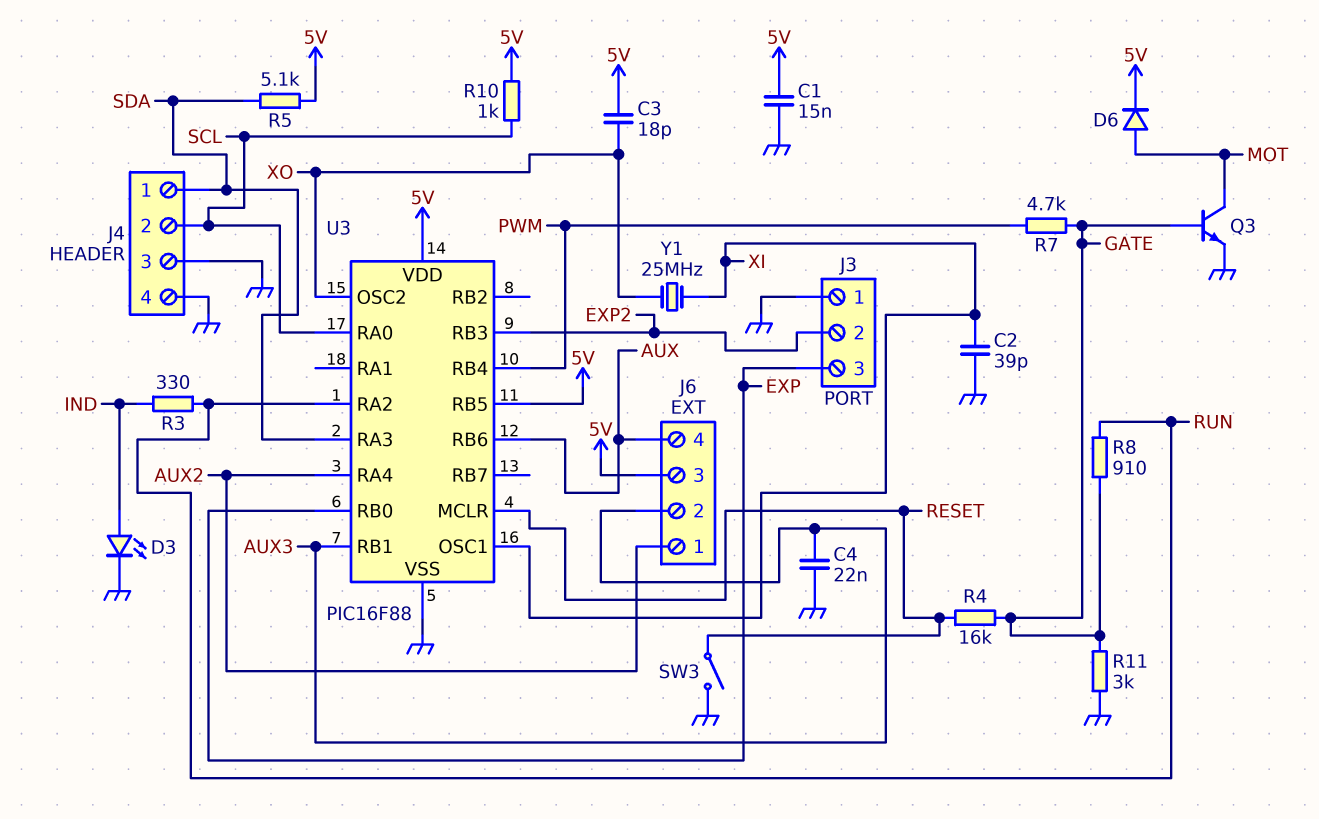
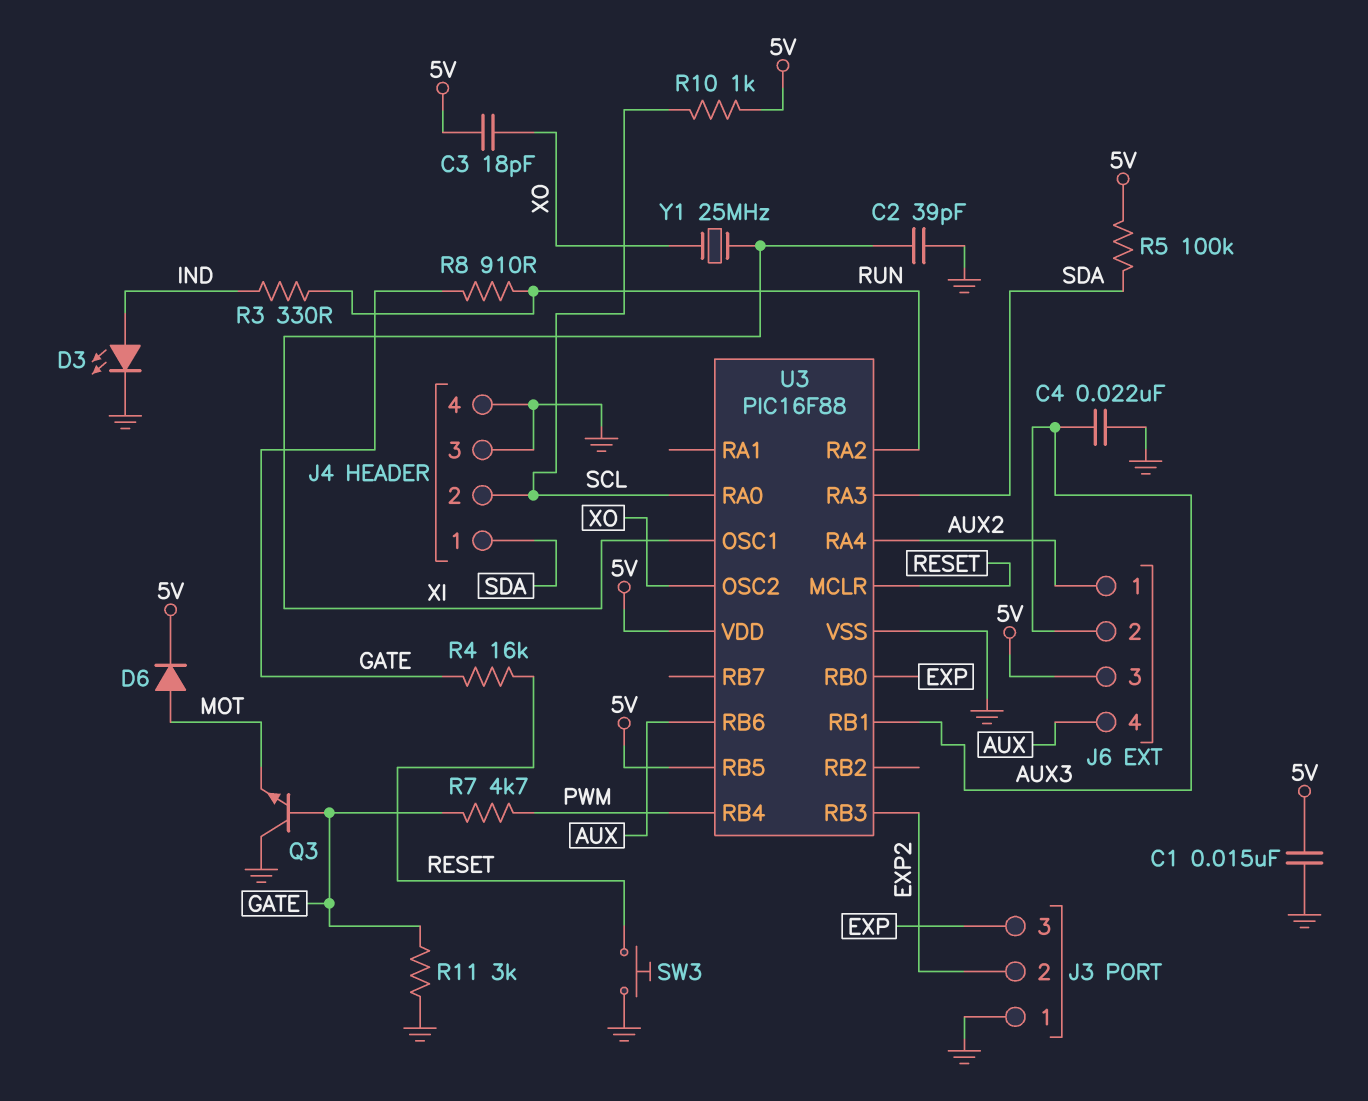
Q3: NPN (B GATE, C MOT, E GND) -> NPN (B GATE, C GND, E MOT)
R5: 5.1k (5V, SDA) -> 100k (5V, SDA)
SW3: switch (GND, RESET) -> button (GND, RESET)

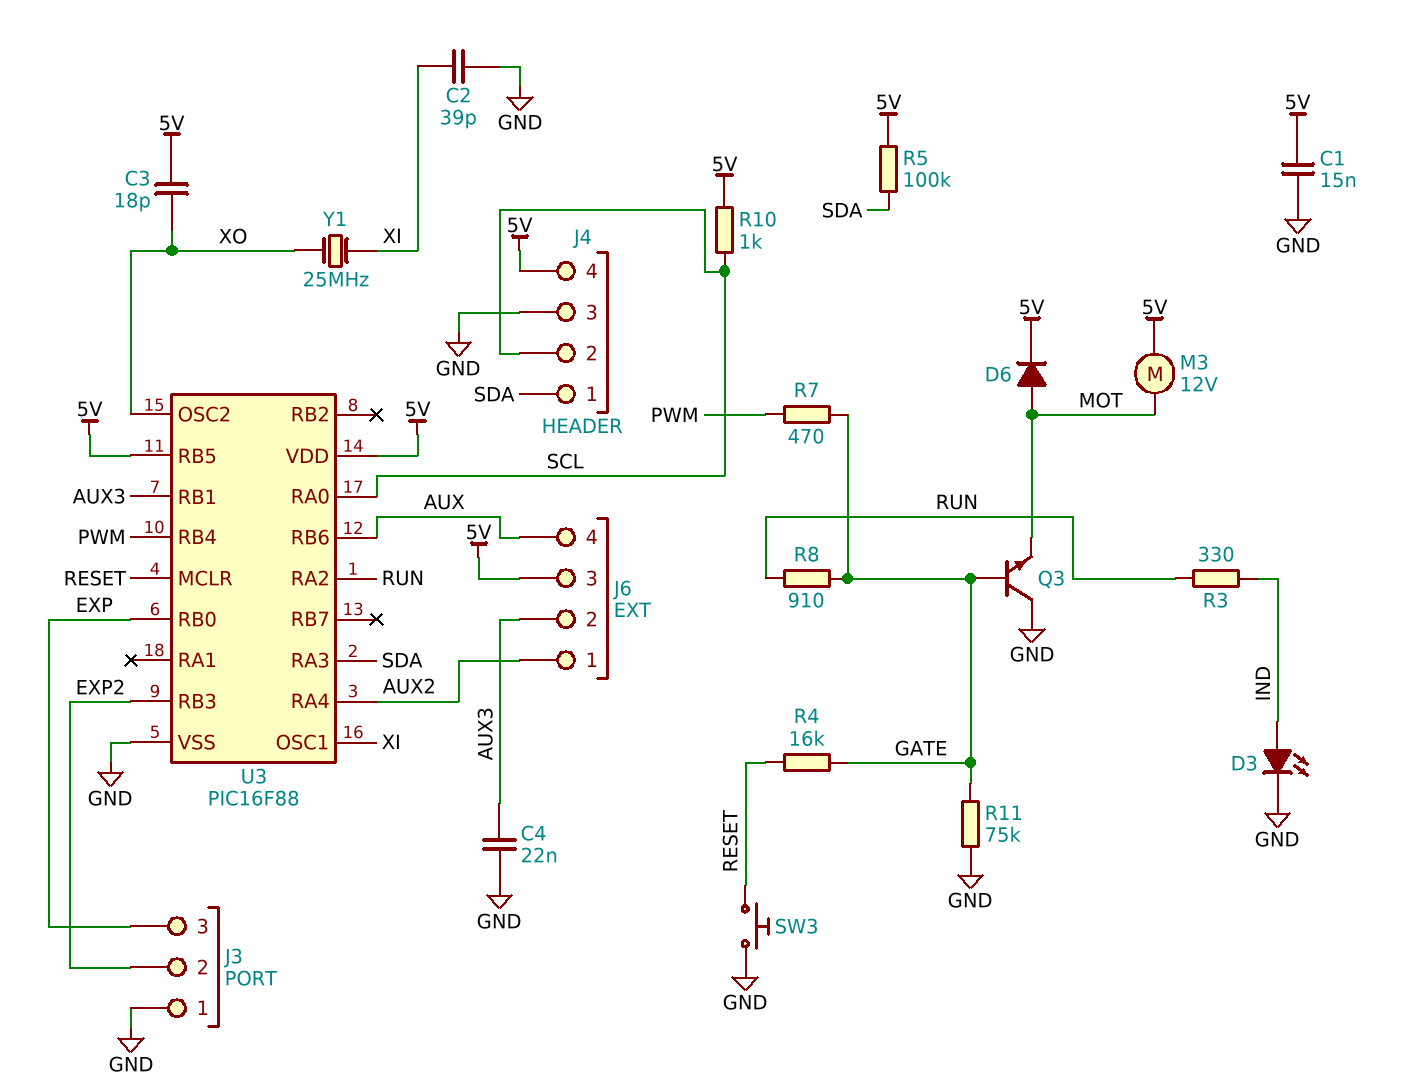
J4 pin 4: GND -> 5V
M3: none -> motor 12V (5V, MOT)
R7: 4.7k (GATE, PWM) -> 470 (GATE, PWM)
R11: 3k (GATE, GND) -> 75k (GATE, GND)

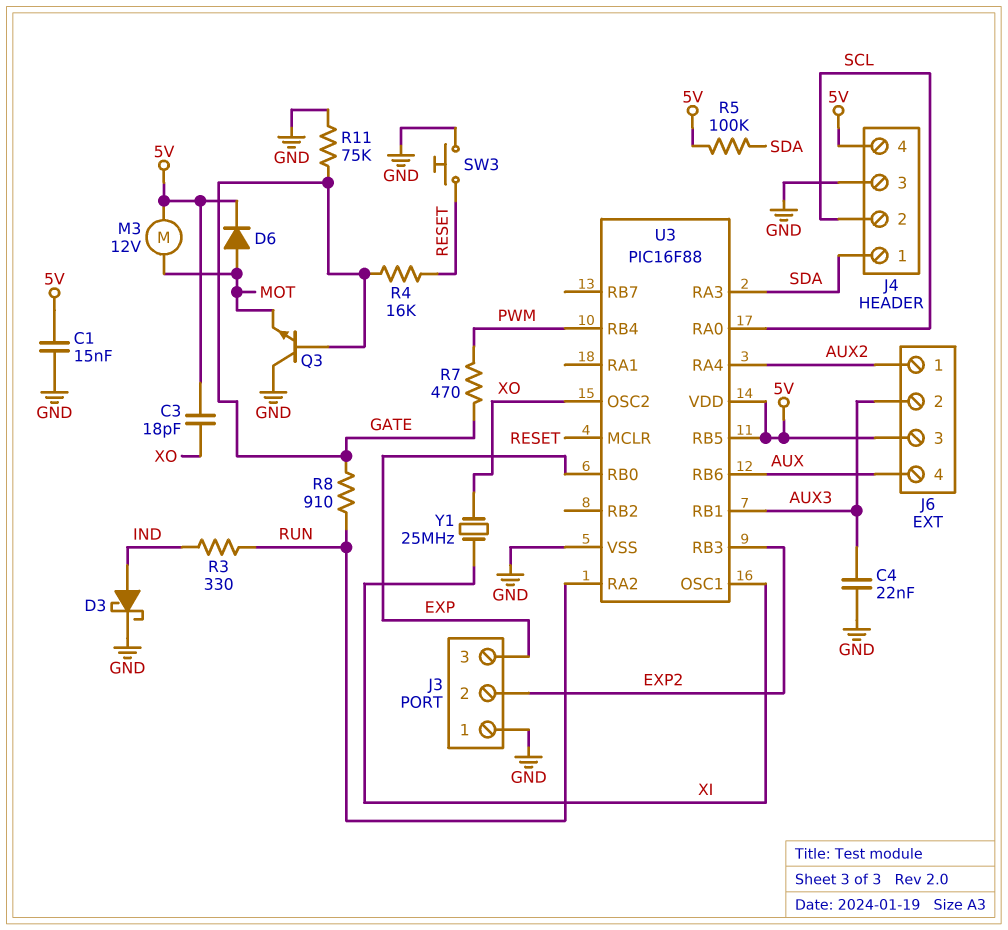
C2: 39pF (GND, XI) -> none
D3: LED (A IND, K GND) -> schottky (A IND, K GND)
R10: 1k (5V, SCL) -> none

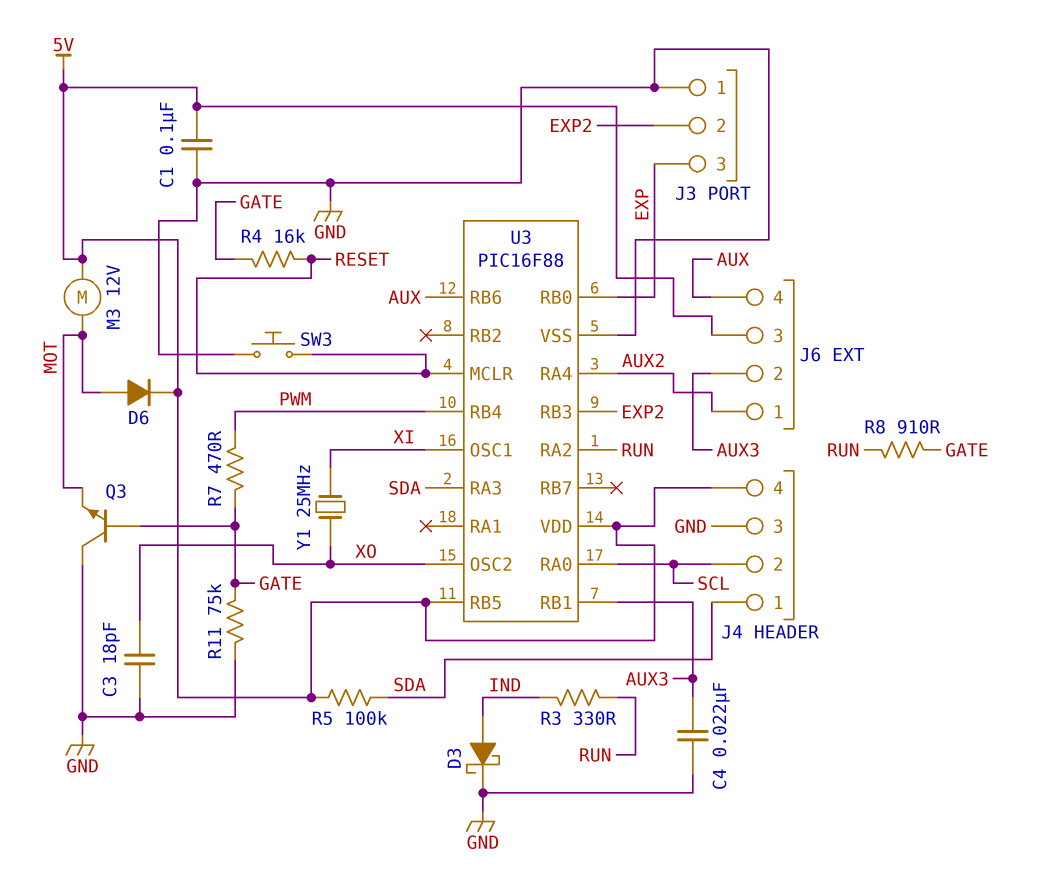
C1: 15nF (5V, GND) -> 100nF (5V, GND)
C3: 18pF (5V, XO) -> 18pF (GND, XO)

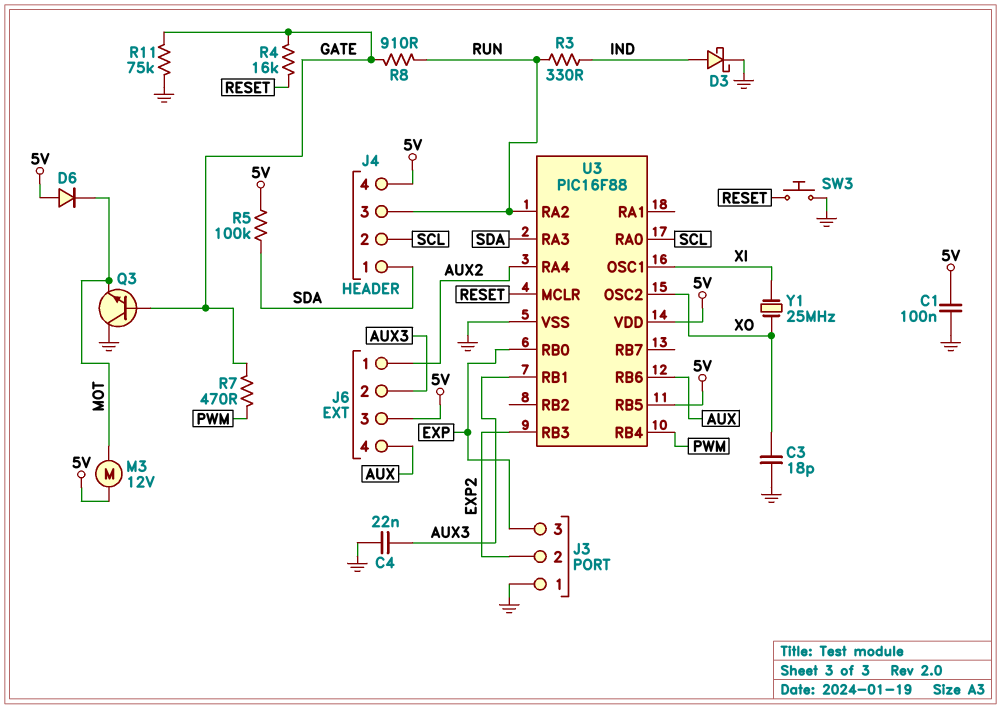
D6: diode (A MOT, K 5V) -> diode (A 5V, K MOT)
J4 pin 3: GND -> RUN

